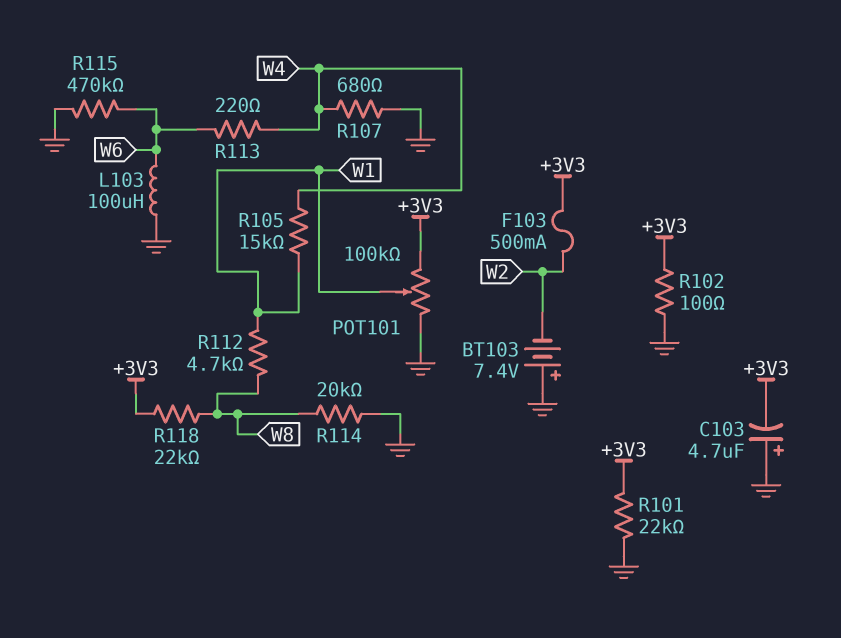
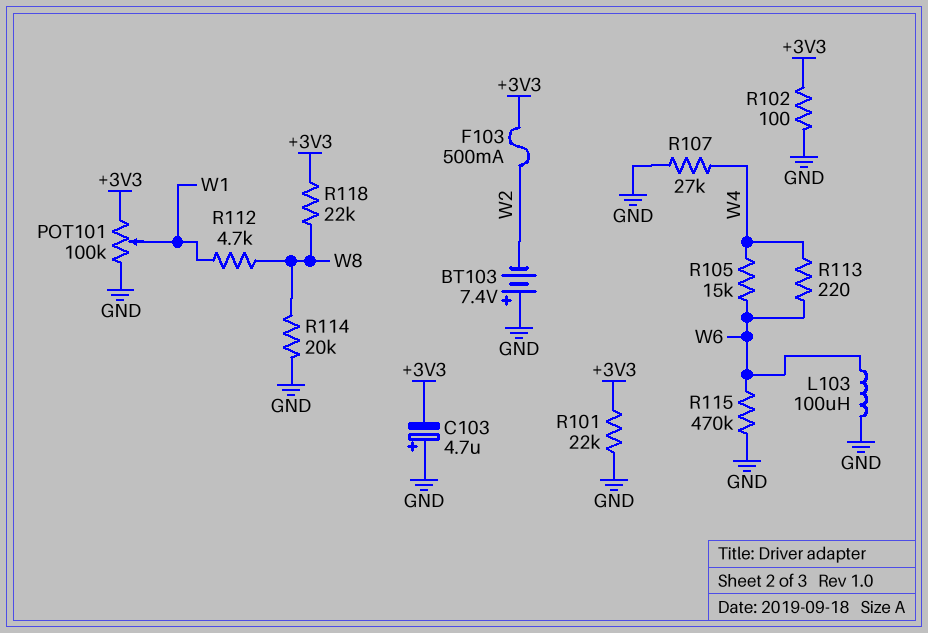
R105: 15k (W1, W4) -> 15k (W4, W6)
R107: 680 (GND, W4) -> 27k (GND, W4)

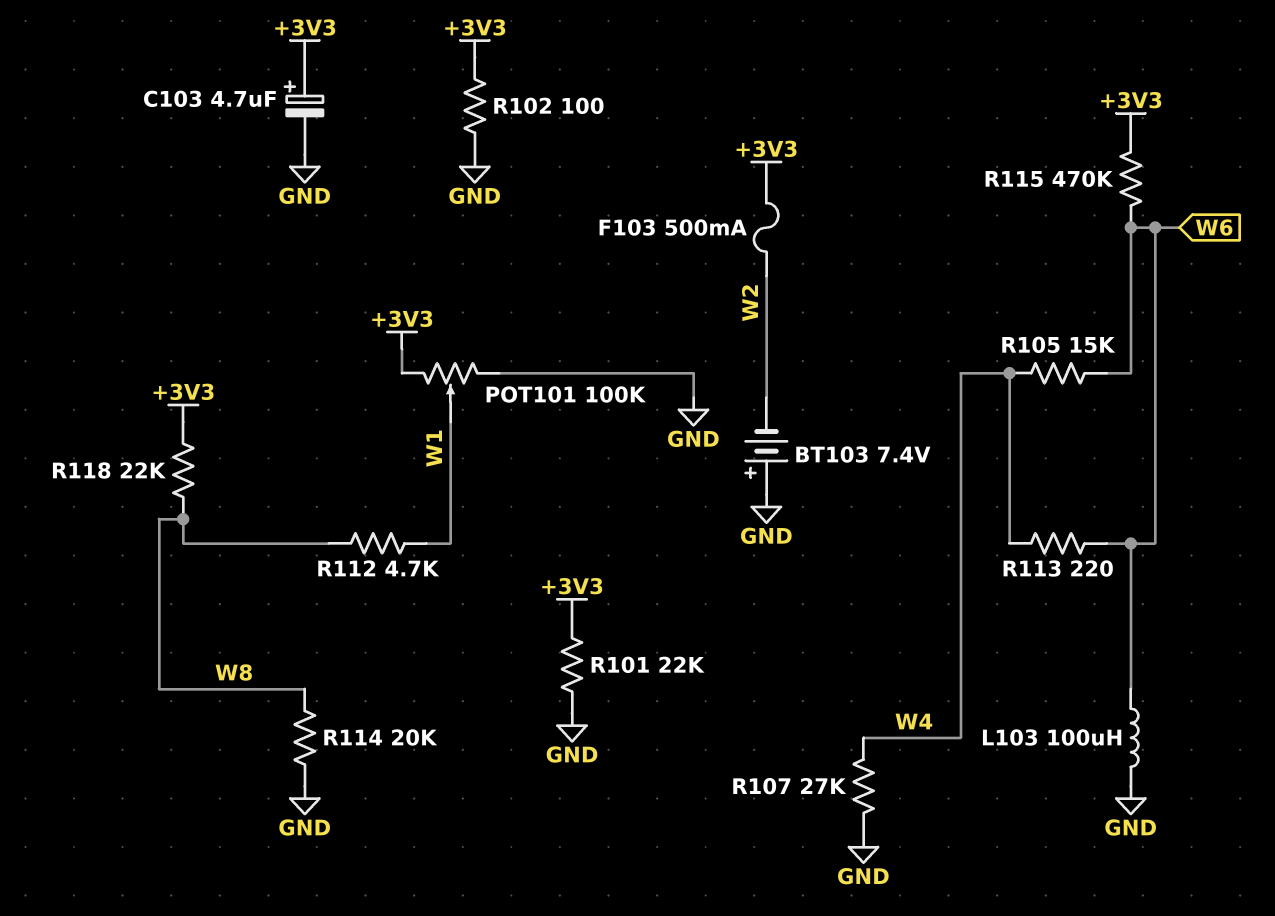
C103: 4.7uF (plus GND, minus +3V3) -> 4.7uF (plus +3V3, minus GND)
R115: 470k (GND, W6) -> 470k (+3V3, W6)

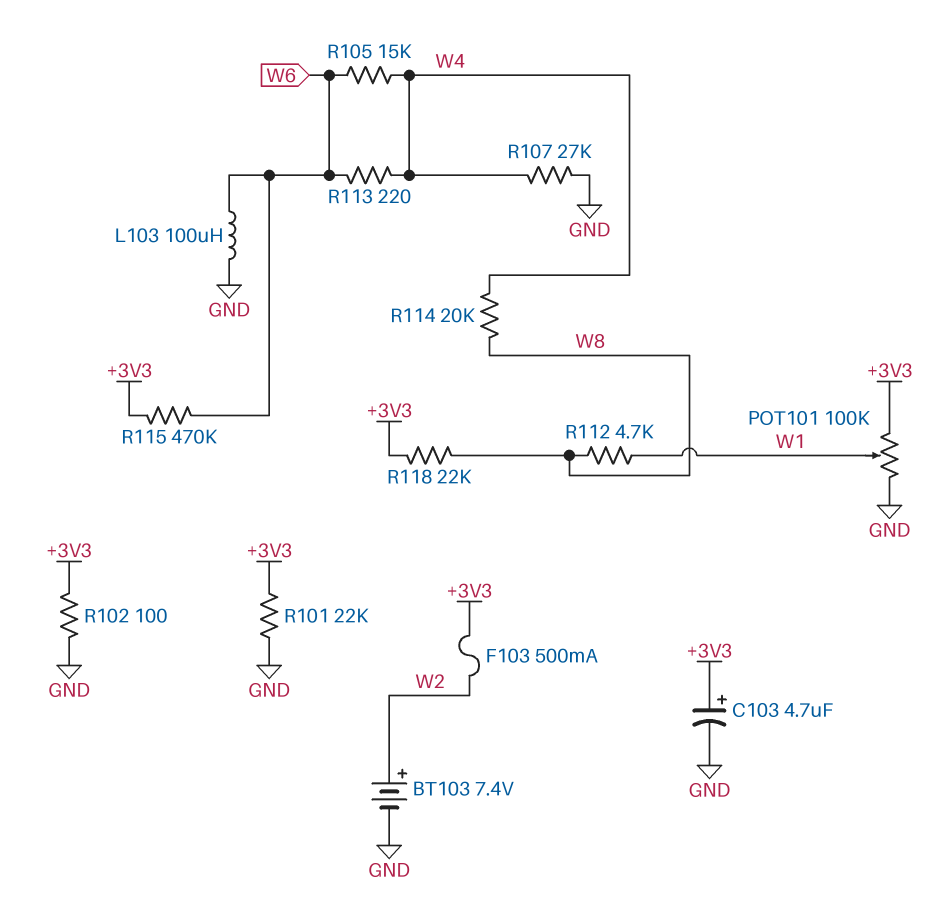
BT103: 7.4V (plus GND, minus W2) -> 7.4V (plus W2, minus GND)
R114: 20k (GND, W8) -> 20k (W4, W8)

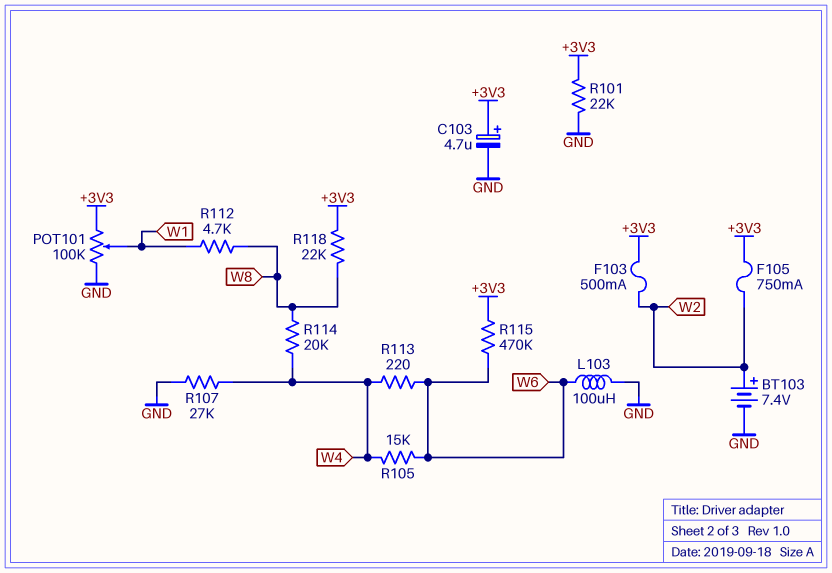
F105: none -> 750mA (+3V3, W2)
R102: 100 (+3V3, GND) -> none

